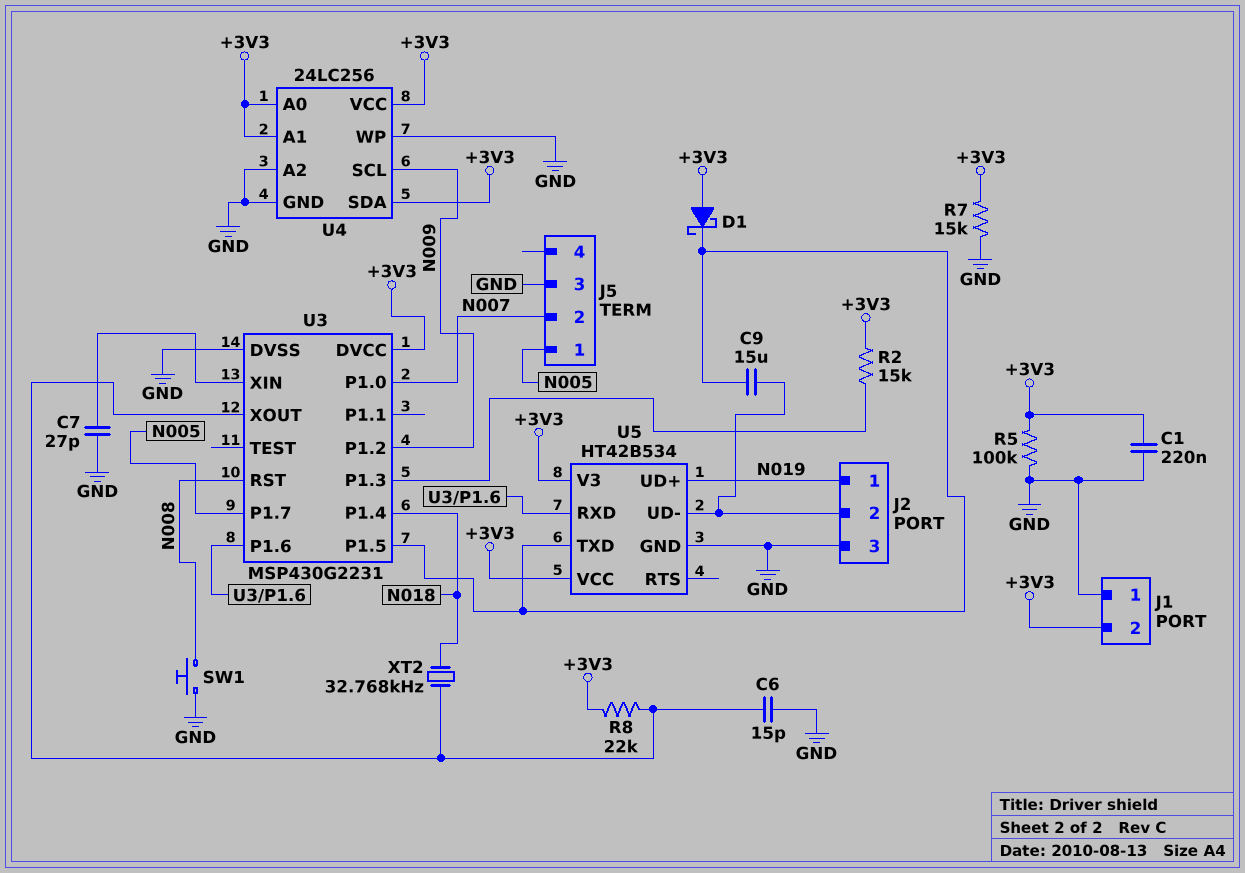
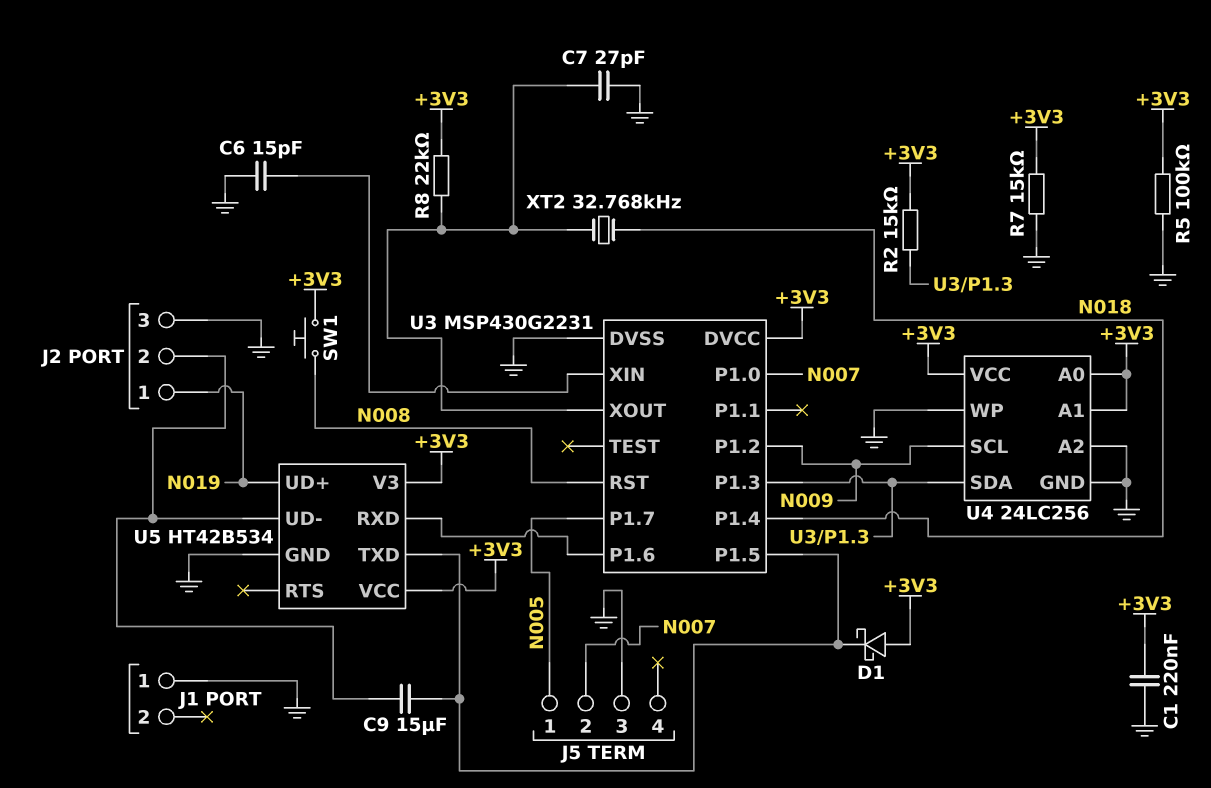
C6: 15pF (GND, U3/XOUT) -> 15pF (GND, U3/XIN)
C7: 27pF (GND, U3/XIN) -> 27pF (GND, U3/XOUT)
J1 pin 2: +3V3 -> none
SW1: button (GND, N008) -> button (+3V3, N008)
U4 pin SDA: +3V3 -> U3/P1.3

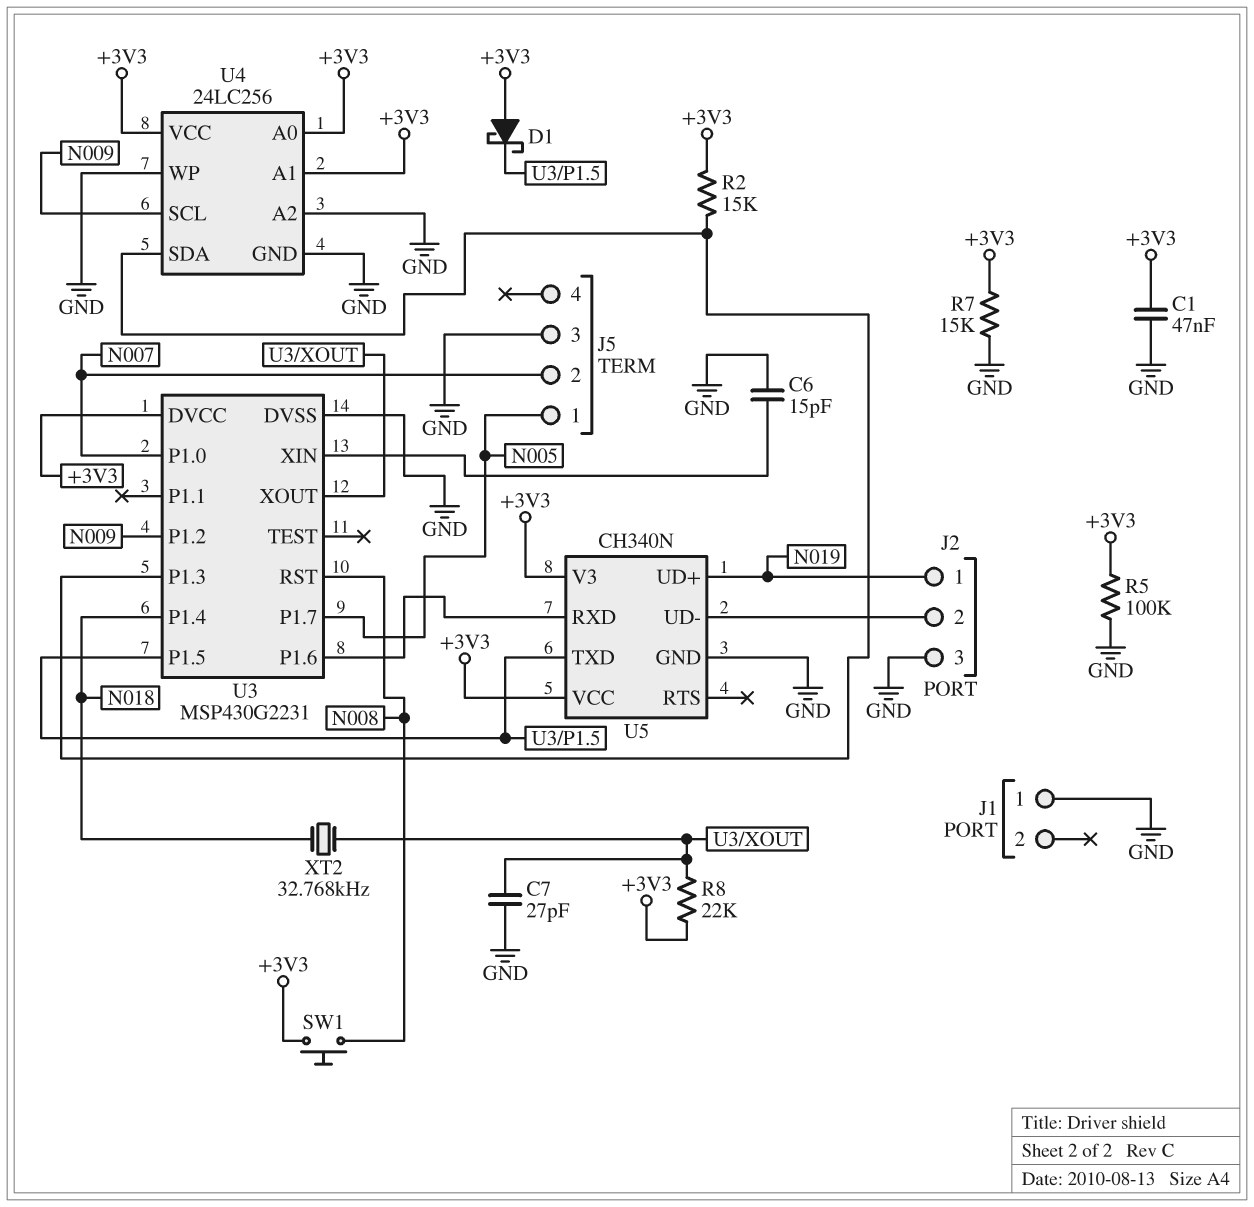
C1: 220nF (+3V3, GND) -> 47nF (+3V3, GND)
C9: 15uF (J2/2, U3/P1.5) -> none
U5: HT42B534 -> CH340N

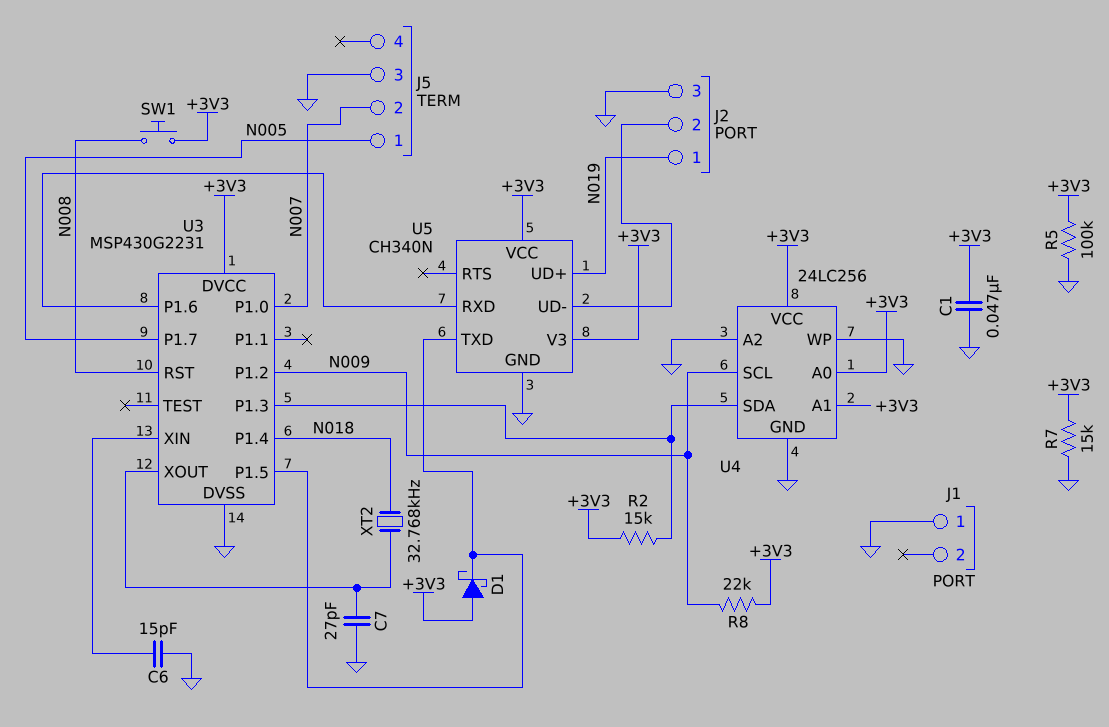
R8: 22k (+3V3, U3/XOUT) -> 22k (+3V3, N009)

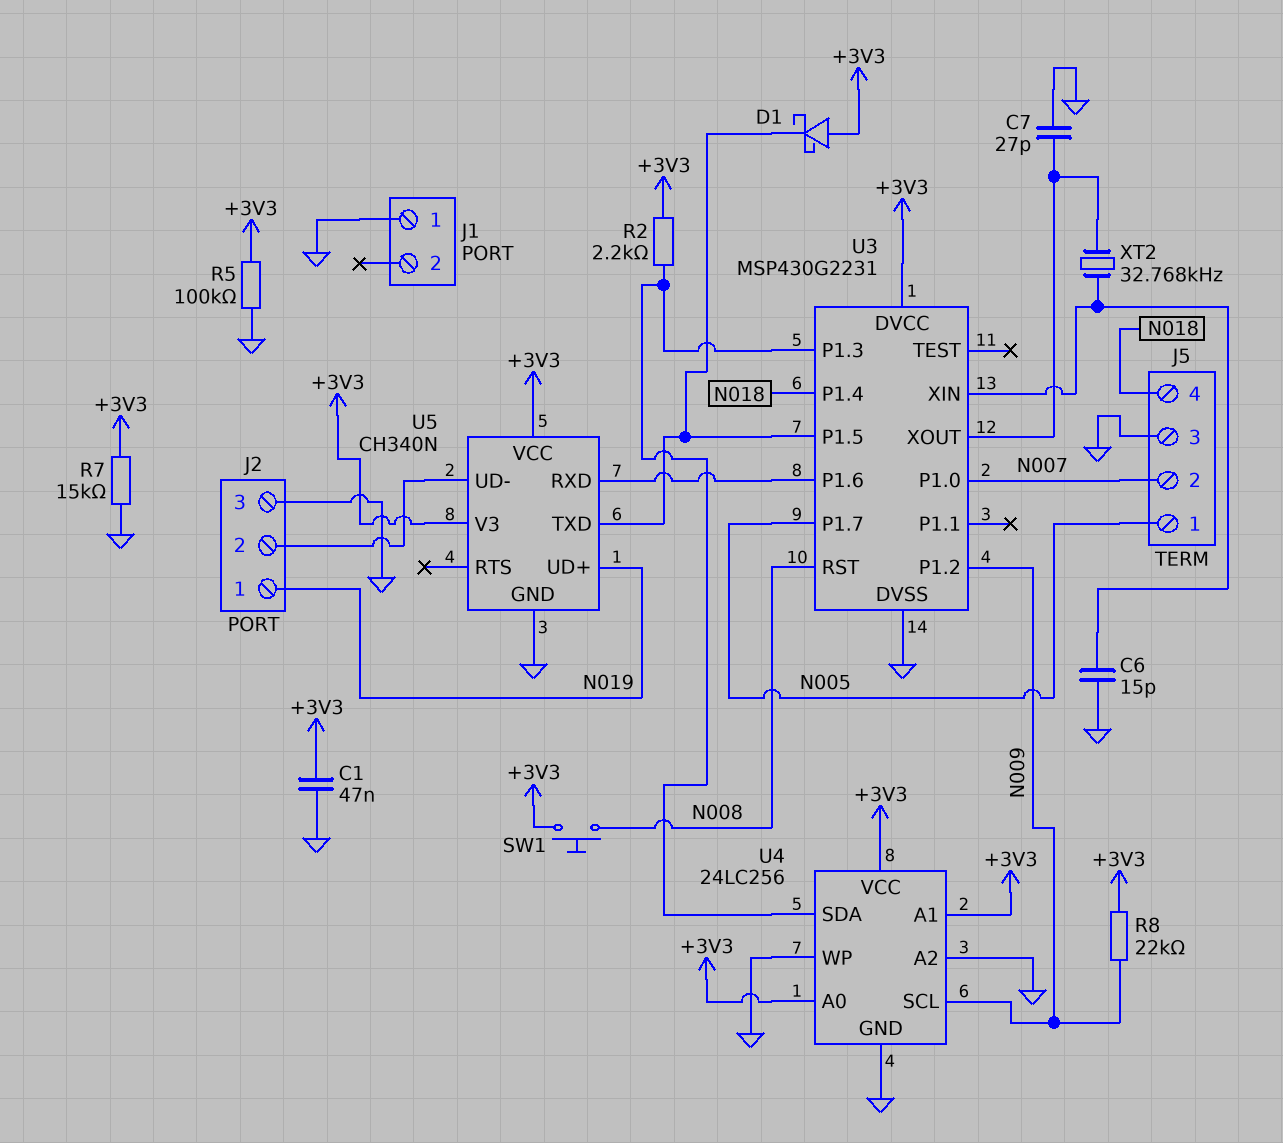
J5 pin 4: none -> N018
R2: 15k (+3V3, U3/P1.3) -> 2.2k (+3V3, U3/P1.3)
XT2: 32.768kHz (N018, U3/XOUT) -> 32.768kHz (U3/XIN, U3/XOUT)

